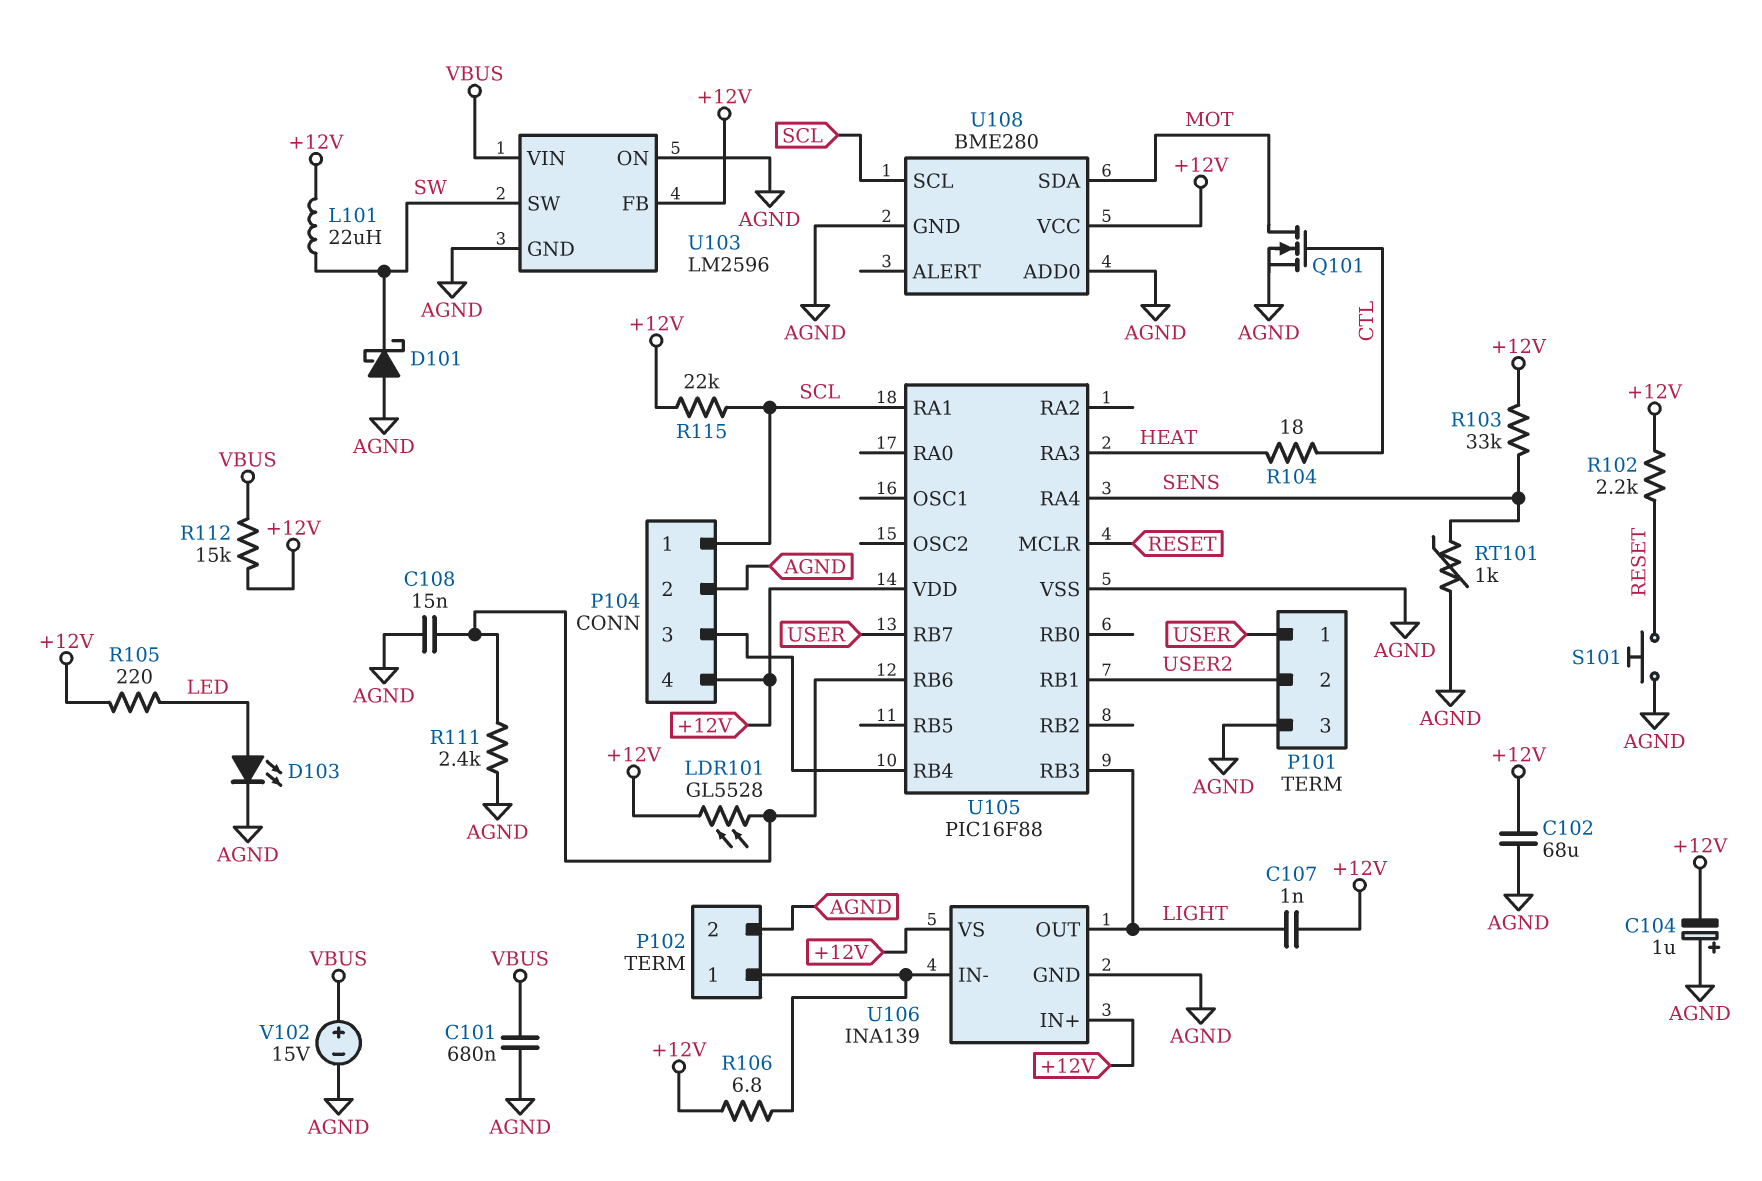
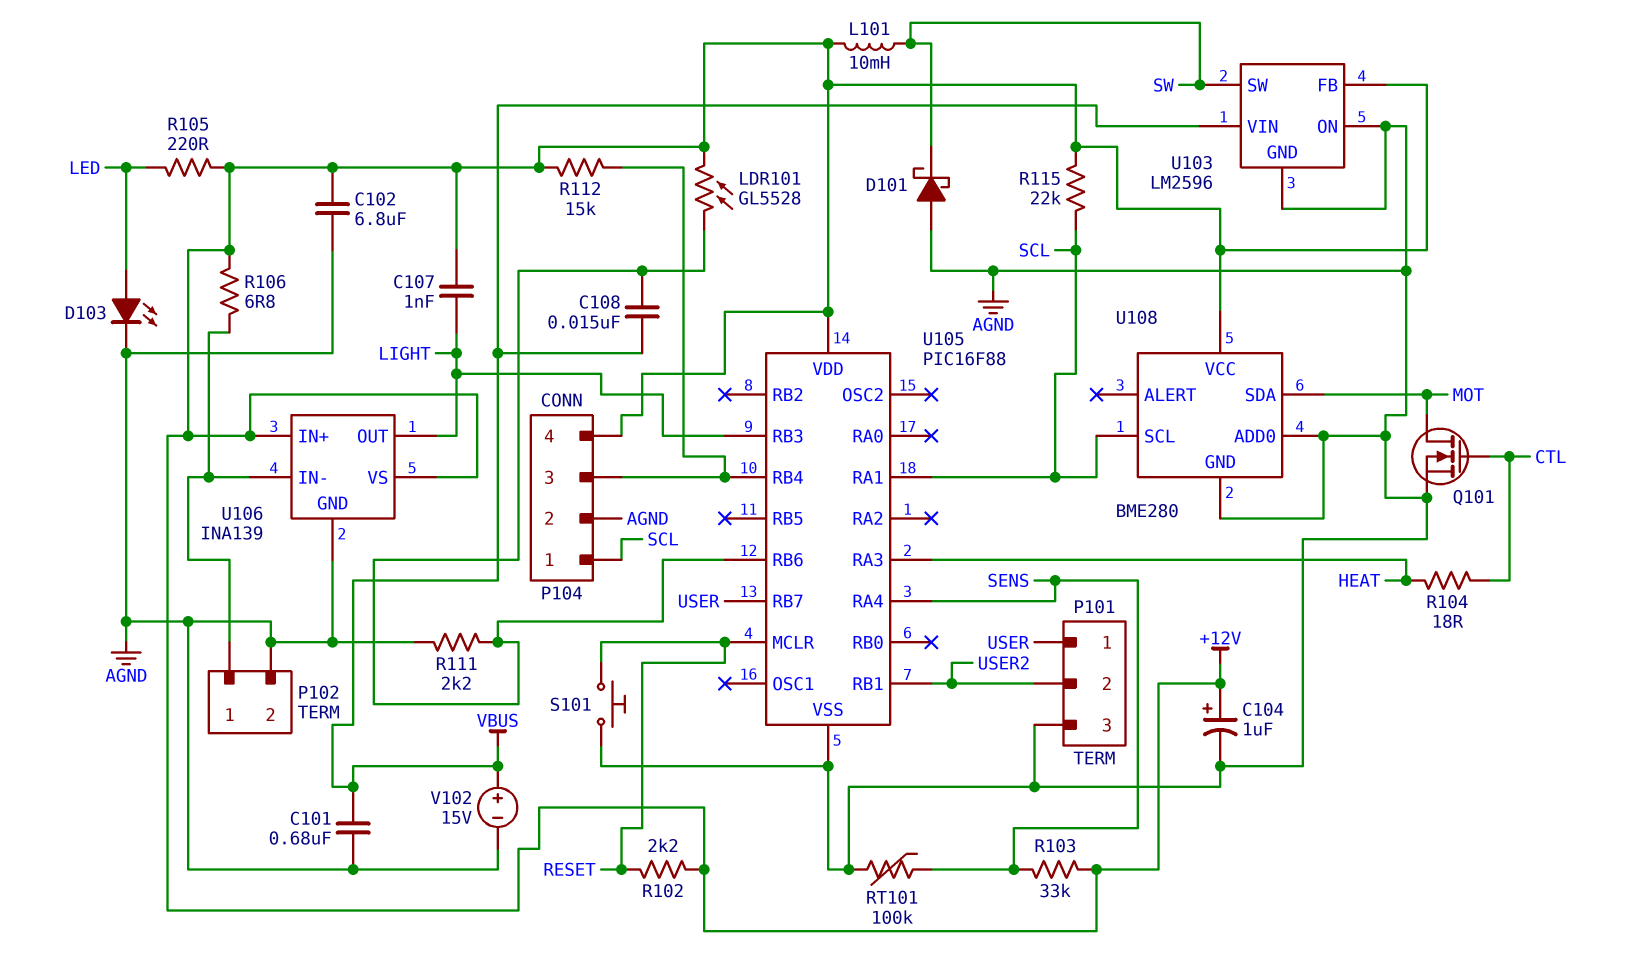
C102: 68uF (+12V, AGND) -> 6.8uF (+12V, AGND)
C104: 1uF (plus AGND, minus +12V) -> 1uF (plus +12V, minus AGND)
C108: 15nF (AGND, U105/RB6) -> 15nF (U105/RB6, VBUS)
L101: 22uH (+12V, SW) -> 10mH (+12V, SW)
R111: 2.4k (AGND, U105/RB6) -> 2.2k (AGND, U105/RB6)
R112: 15k (+12V, VBUS) -> 15k (+12V, P104/3)
RT101: 1k (AGND, SENS) -> 100k (AGND, SENS)

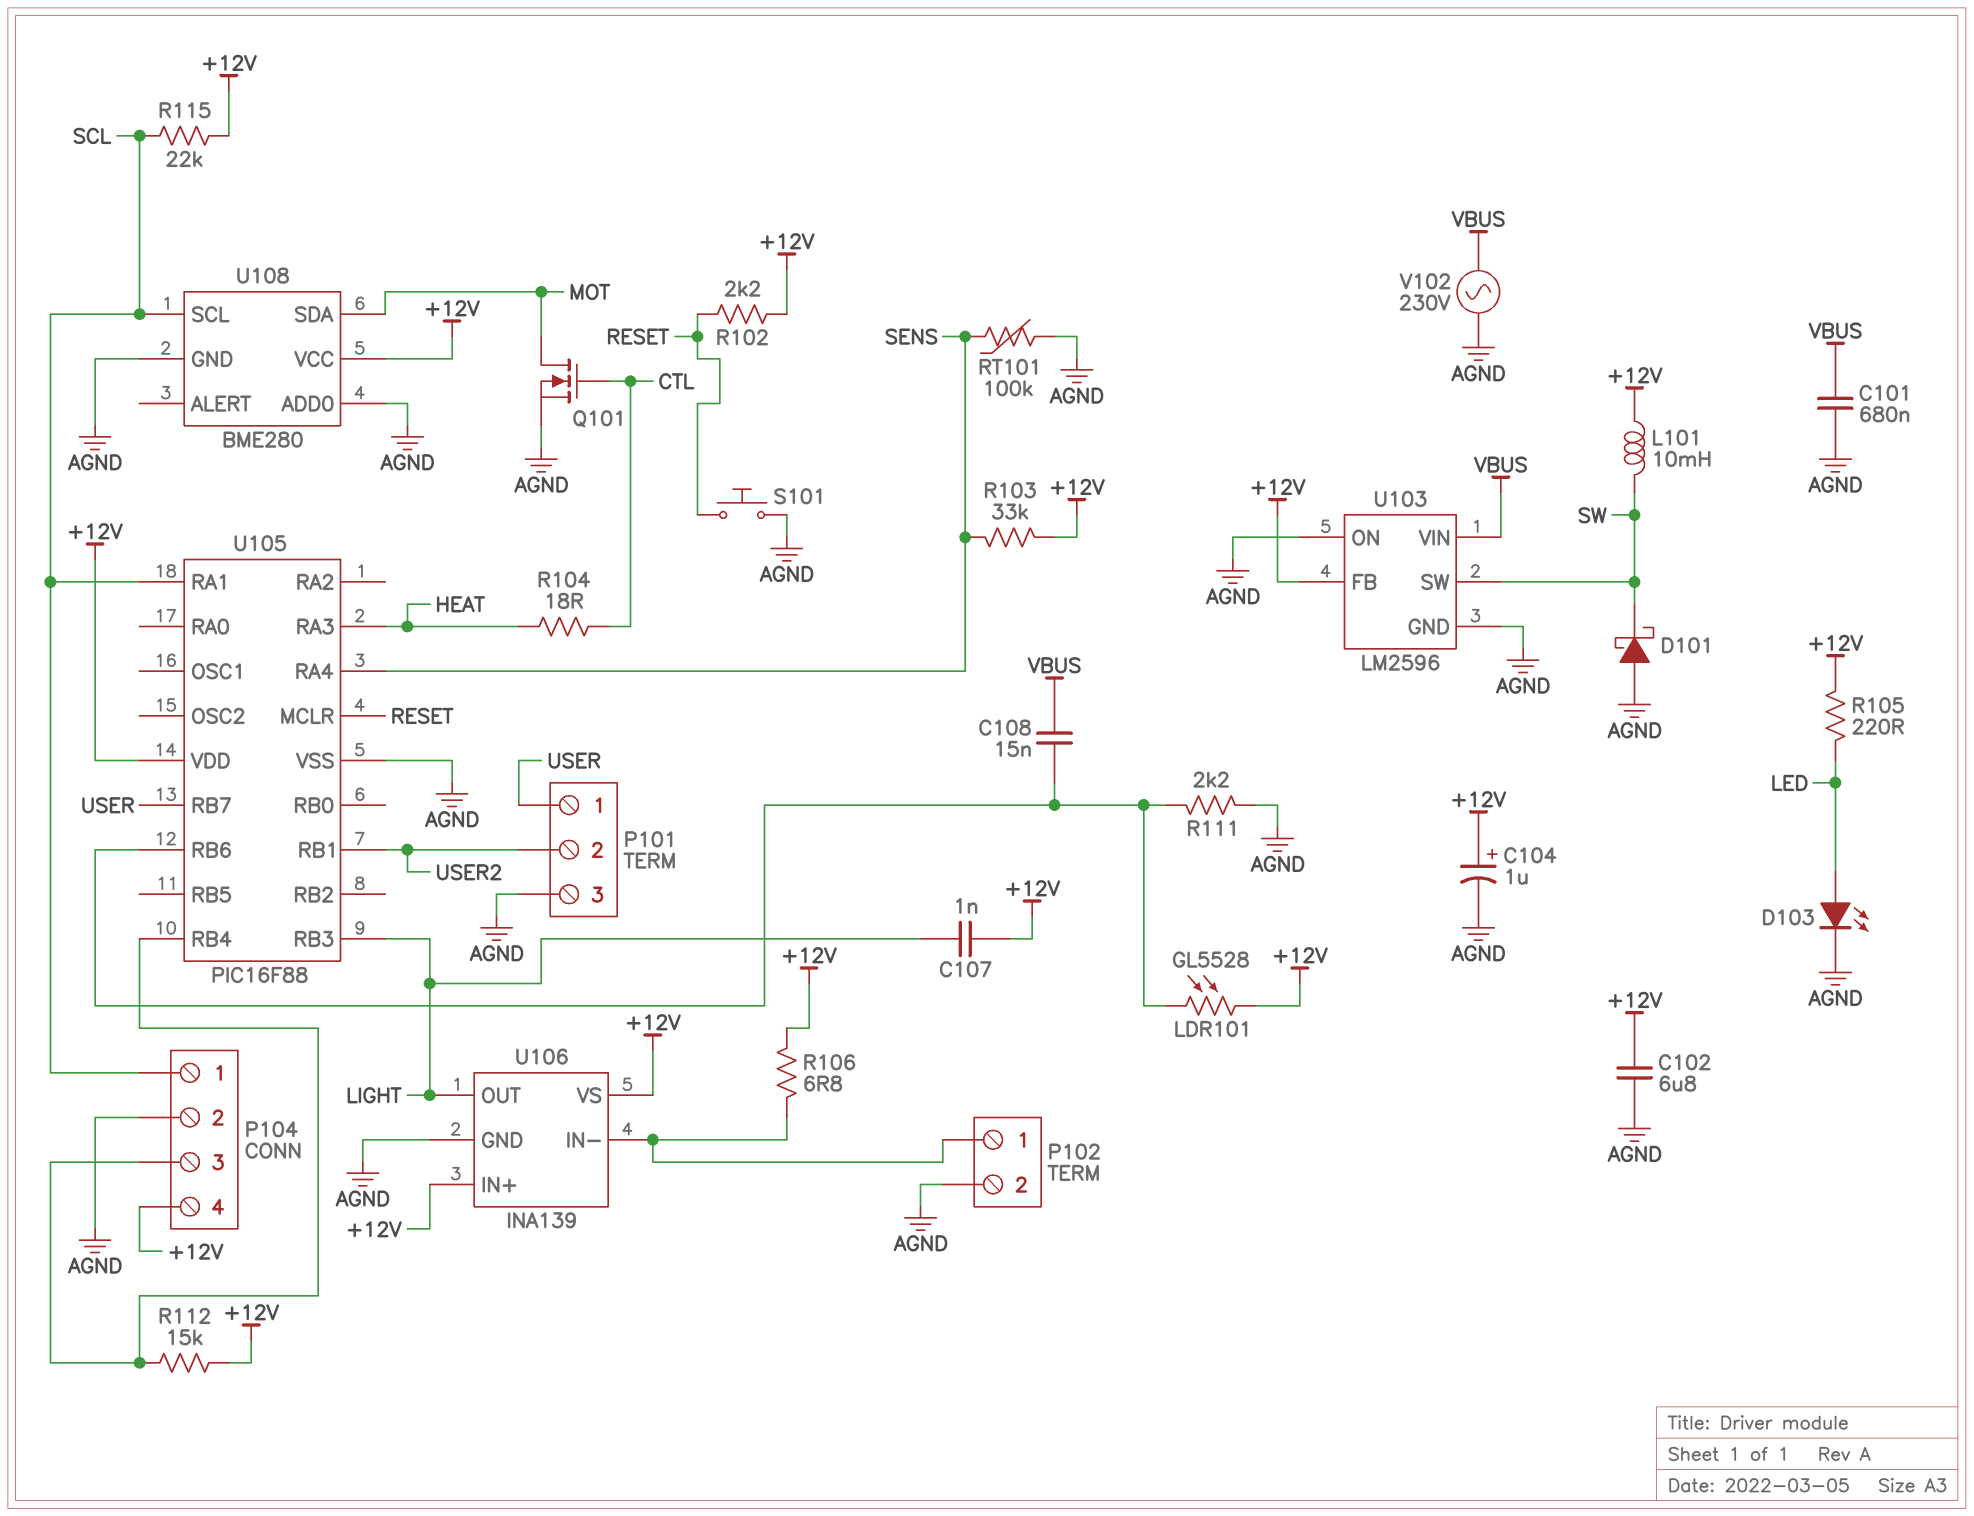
V102: 15V (plus VBUS, minus AGND) -> AC 230V (AGND, VBUS)

